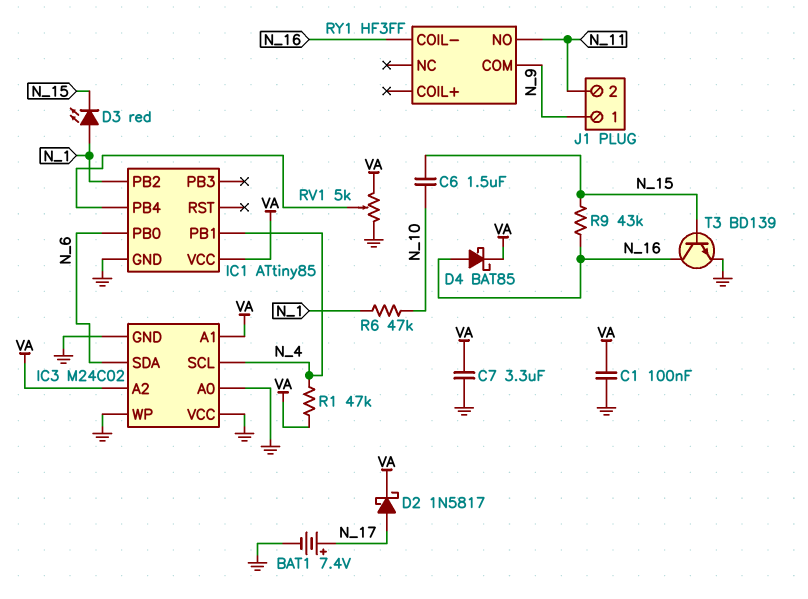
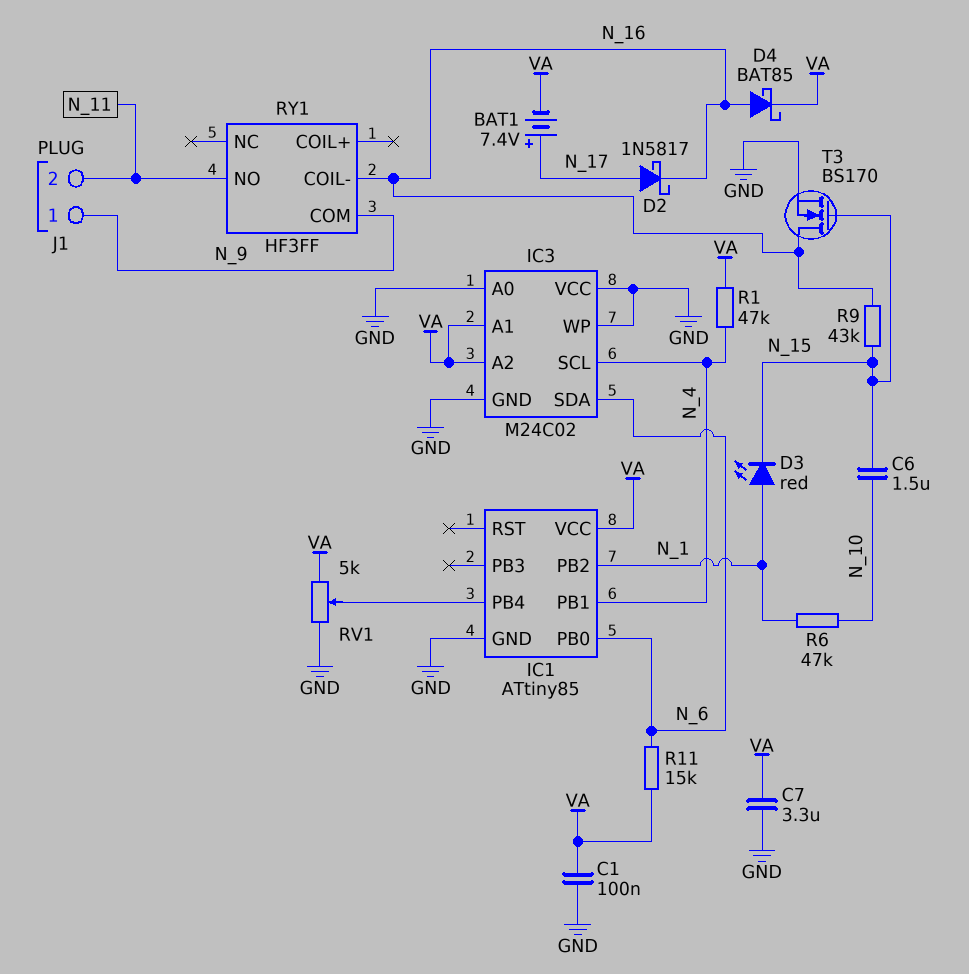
BAT1: 7.4V (plus N_17, minus GND) -> 7.4V (plus N_17, minus VA)
D2: schottky 1N5817 (A N_17, K VA) -> schottky 1N5817 (A N_17, K N_16)
R11: none -> 15k (N_6, VA)
T3: NPN BD139 (B N_15, C N_16, E GND) -> NMOS BS170 (G N_15, D N_16, S GND)

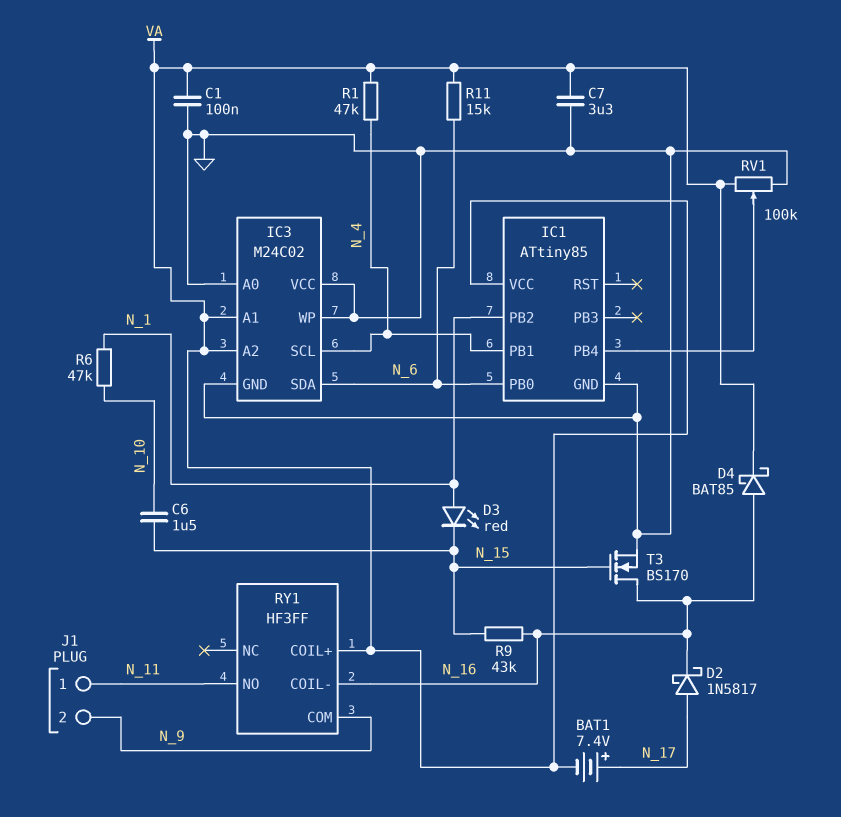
J1 pin 1: N_9 -> N_11
J1 pin 2: N_11 -> N_9
RV1: 5k (GND, VA, wiper IC1/PB4) -> 100k (GND, VA, wiper IC1/PB4)
RY1 pin COIL+: none -> VA

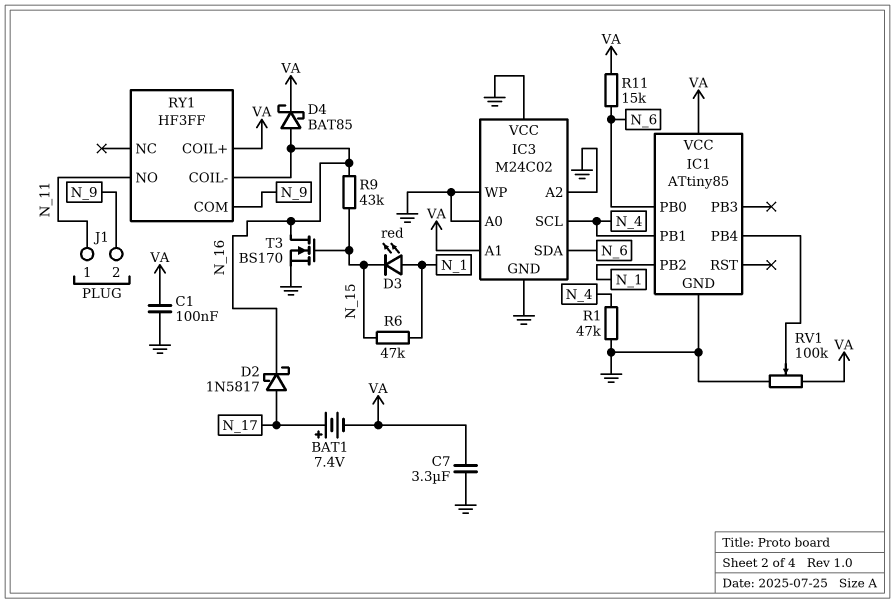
C6: 1.5uF (N_10, N_15) -> none
IC3 pin A2: VA -> GND
R1: 47k (N_4, VA) -> 47k (GND, N_4)
R6: 47k (N_1, N_10) -> 47k (N_1, N_15)

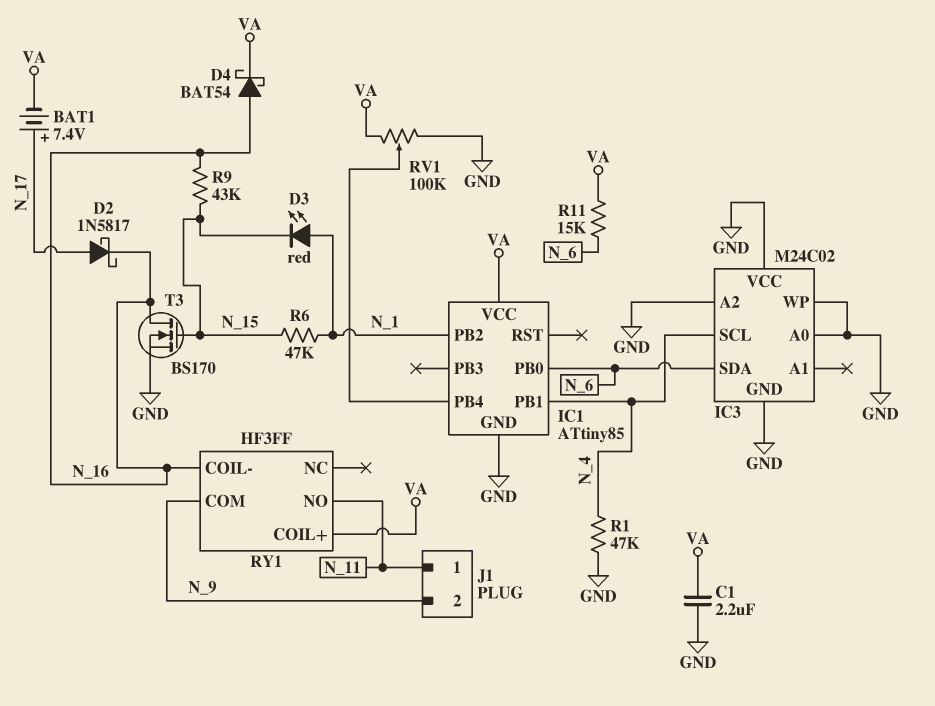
C1: 100nF (GND, VA) -> 2.2uF (GND, VA)
C7: 3.3uF (GND, VA) -> none
D4: schottky BAT85 (A N_16, K VA) -> schottky BAT54 (A N_16, K VA)
IC3 pin A1: VA -> none

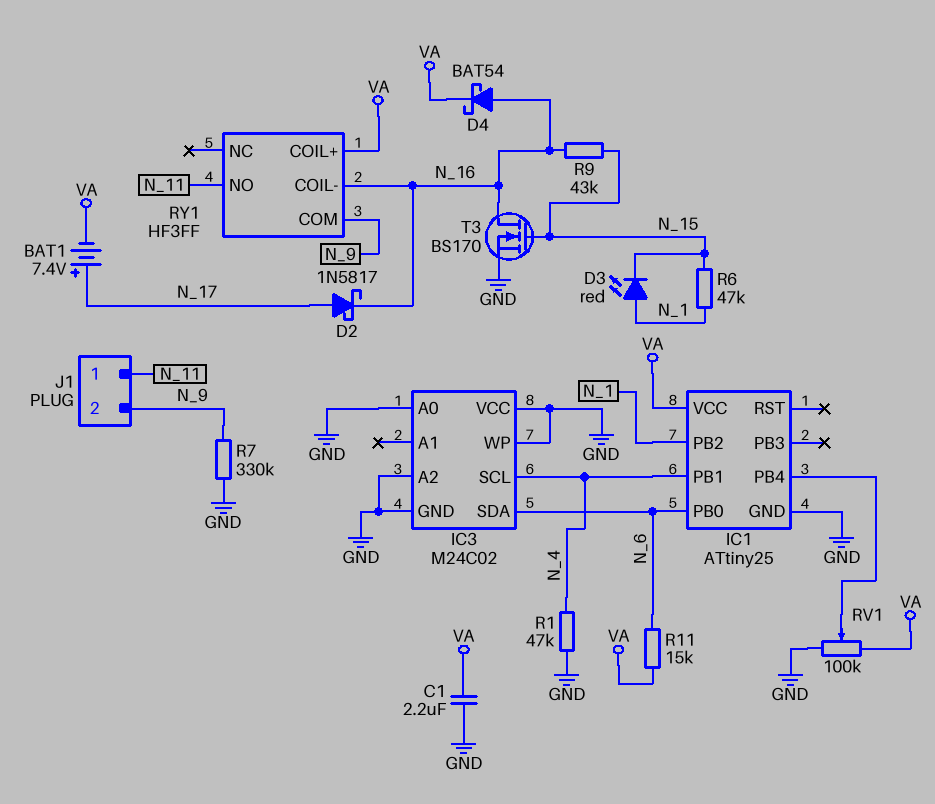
IC1: ATtiny85 -> ATtiny25
R7: none -> 330k (GND, N_9)

